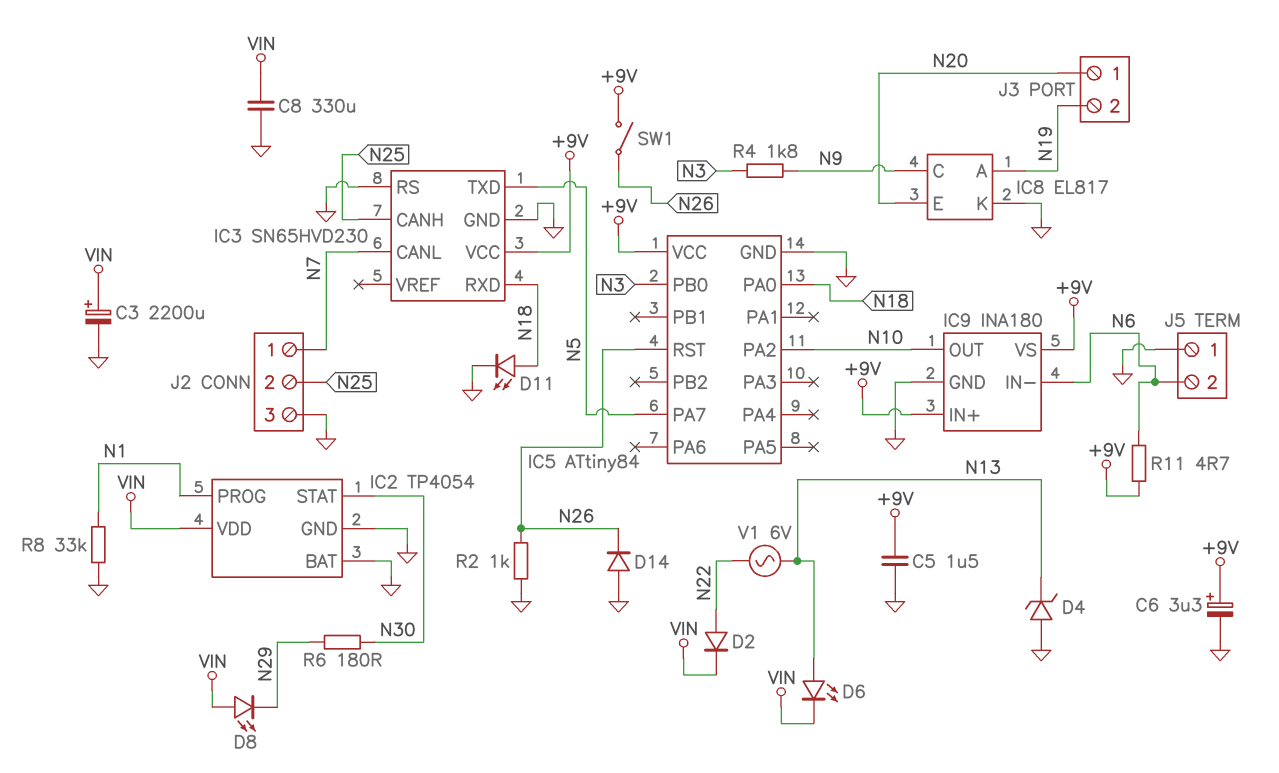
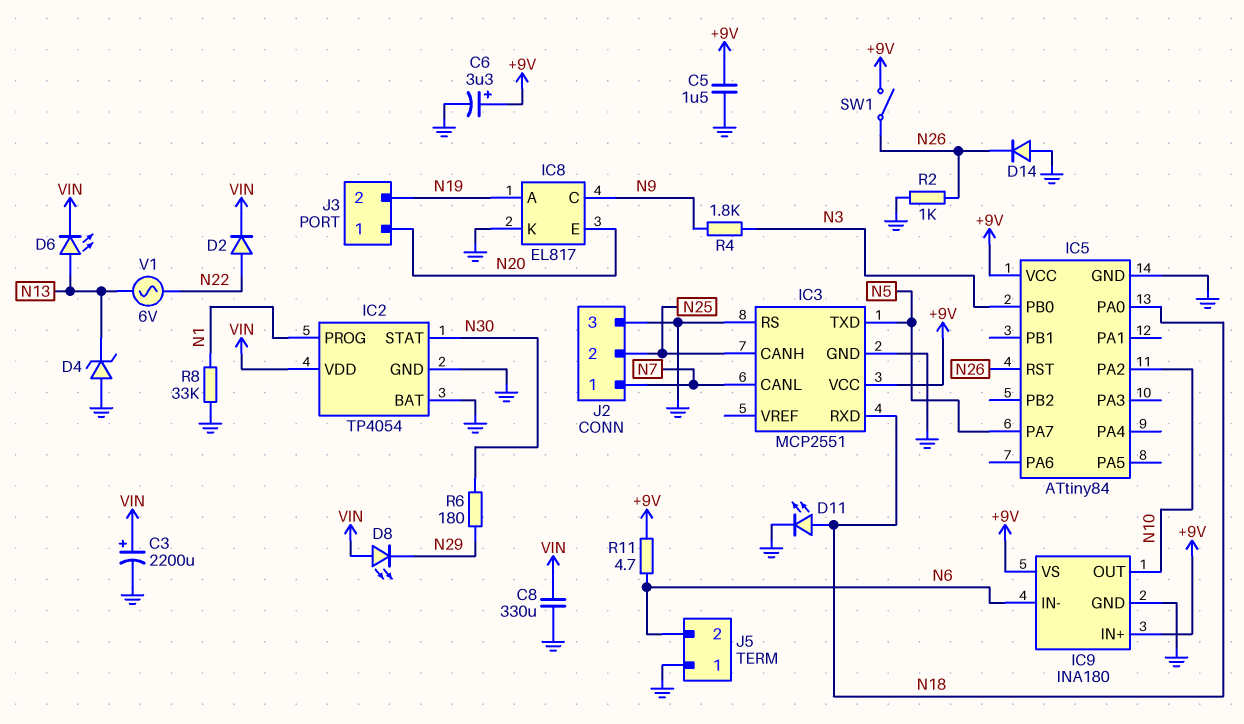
IC3: SN65HVD230 -> MCP2551

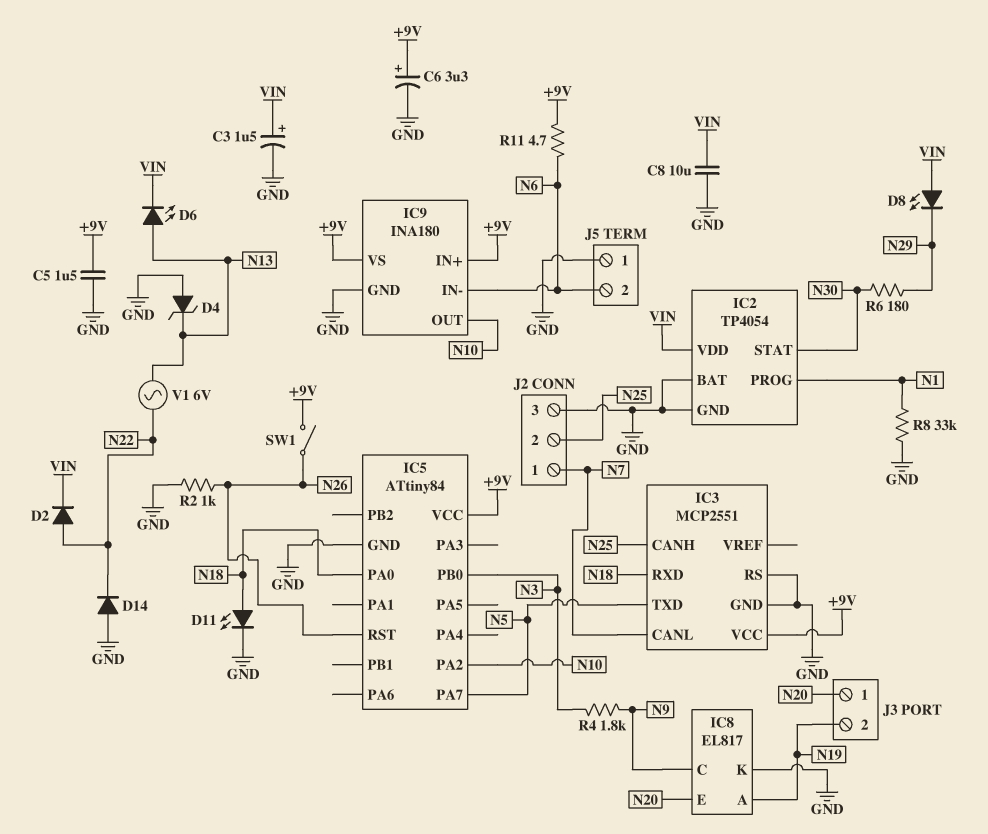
C3: 2200uF (plus VIN, minus GND) -> 1.5uF (plus VIN, minus GND)
C8: 330uF (GND, VIN) -> 10uF (GND, VIN)
D14: diode (A GND, K N26) -> diode (A GND, K N22)

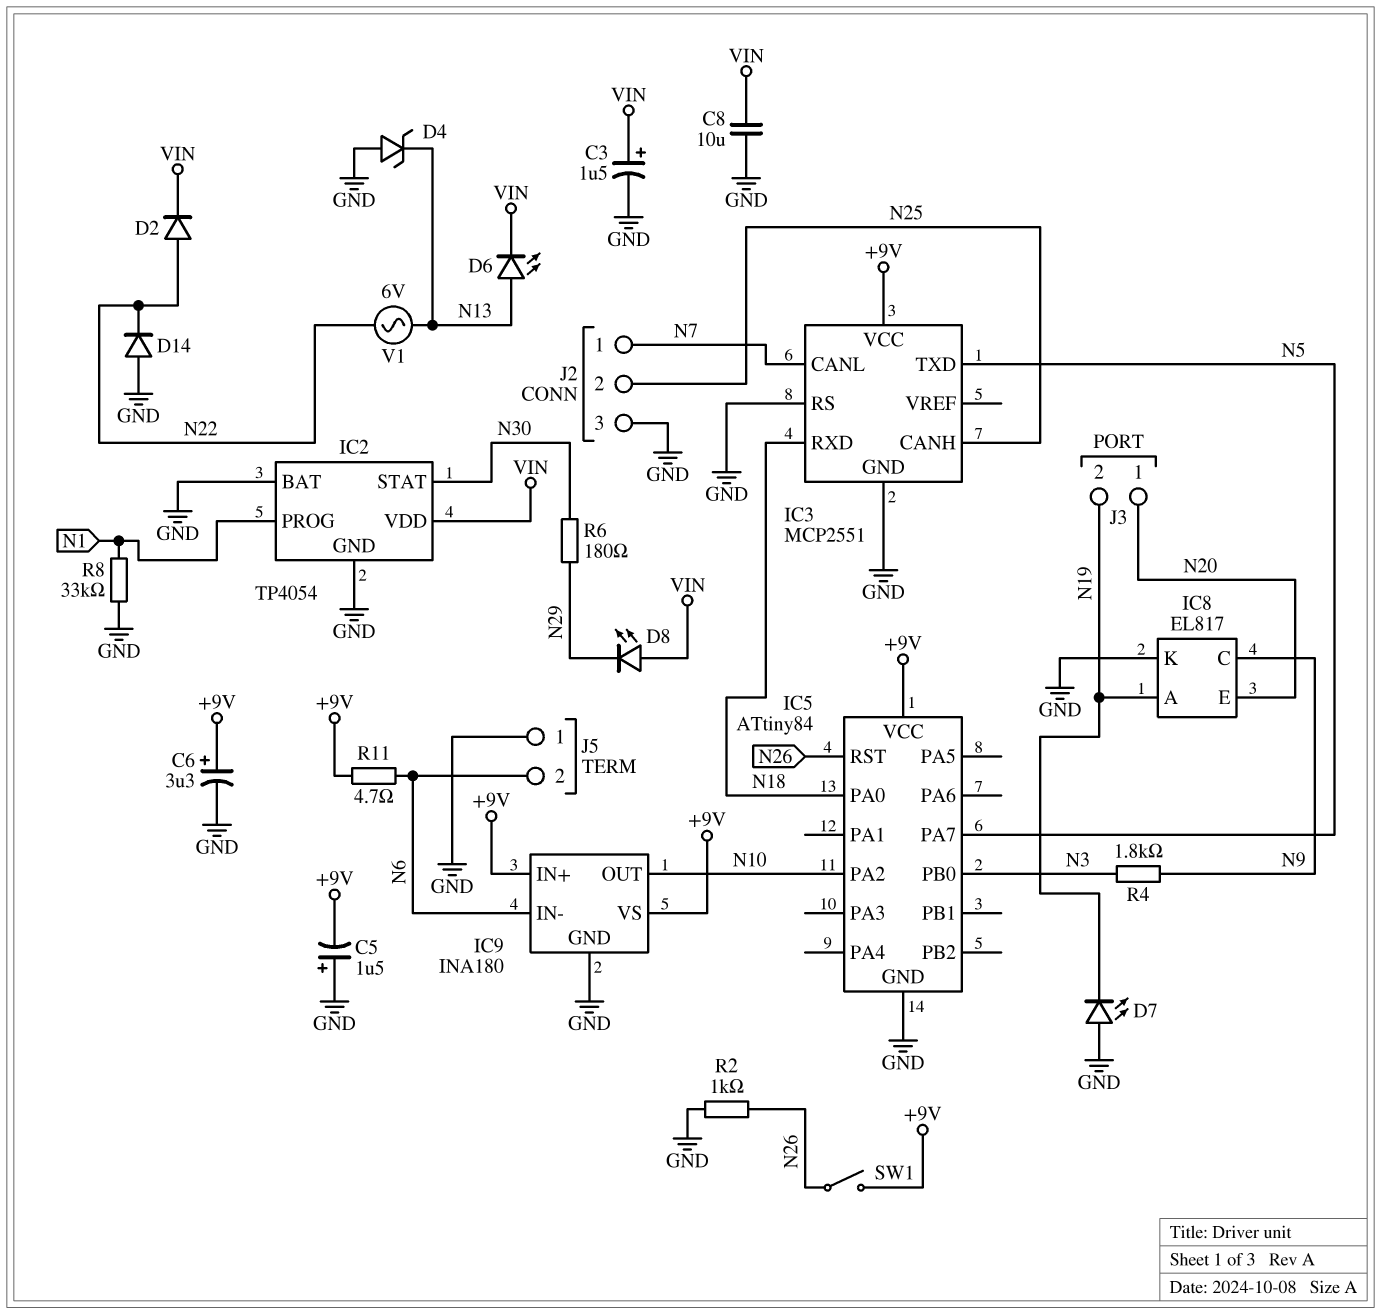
C5: 1.5uF (+9V, GND) -> 1.5uF (plus GND, minus +9V)
D7: none -> LED (A GND, K N19)
D11: LED (A N18, K GND) -> none

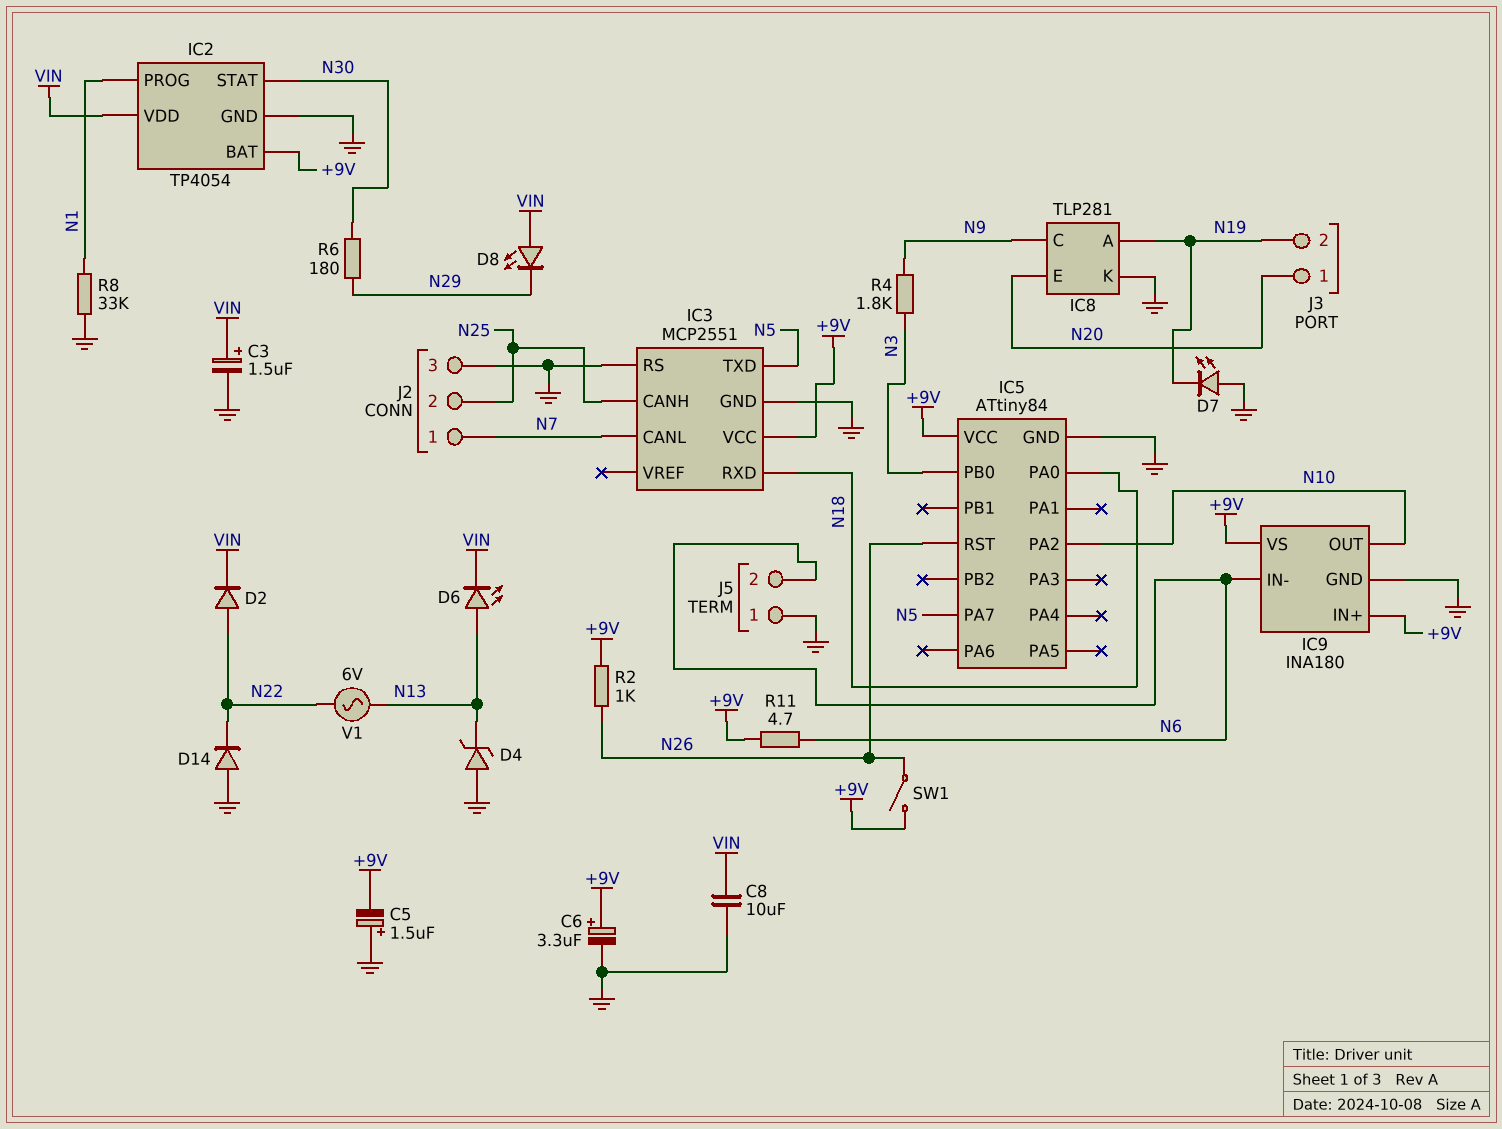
IC2 pin BAT: GND -> +9V
IC8: EL817 -> TLP281
R2: 1k (GND, N26) -> 1k (+9V, N26)

